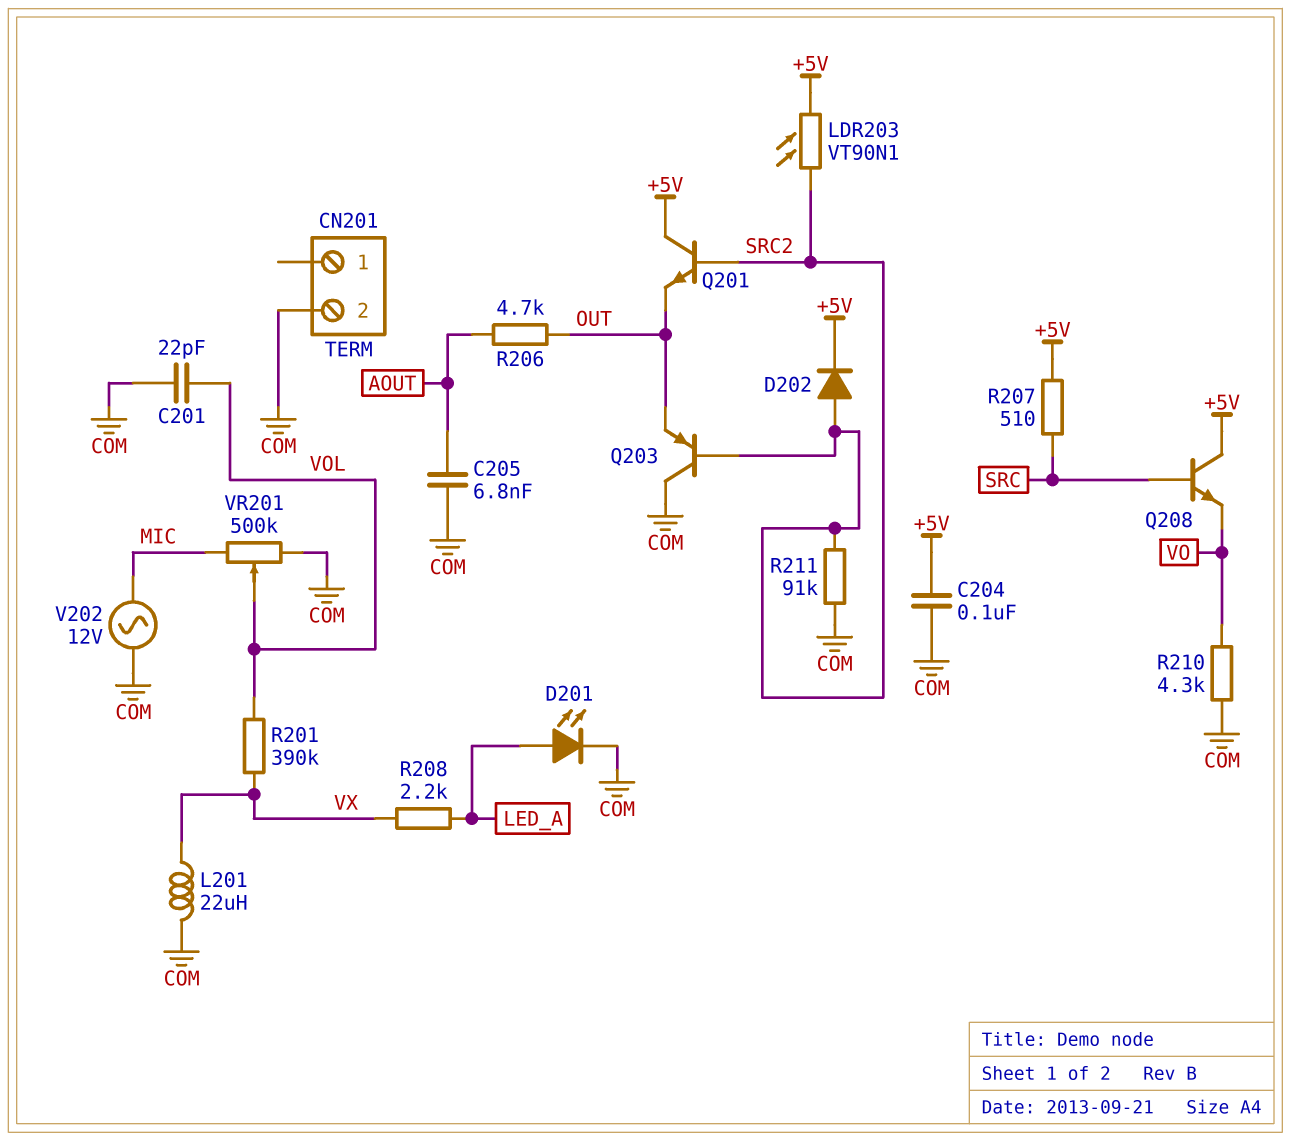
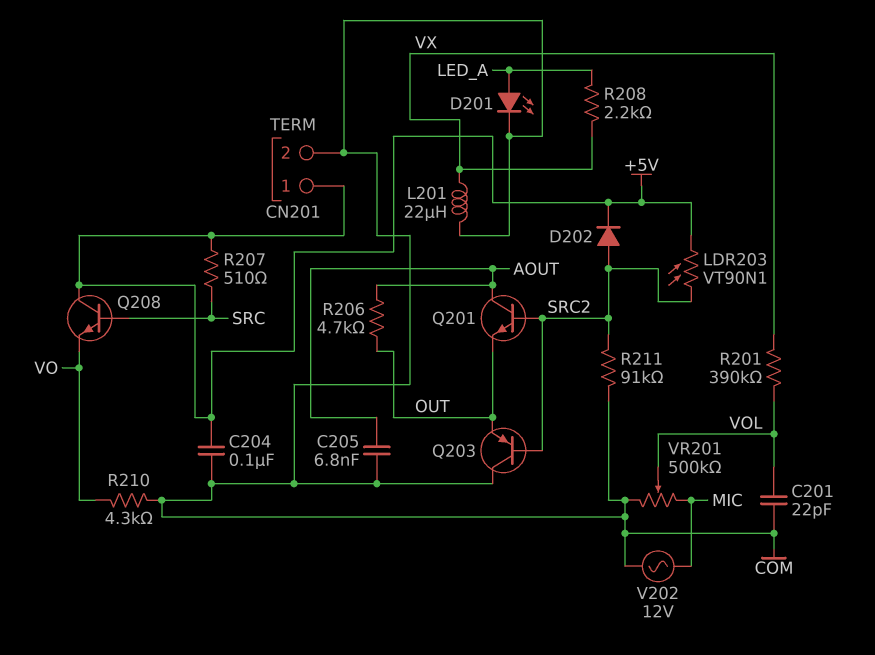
CN201 pin 1: none -> +5V
Q201: NPN (B SRC2, C +5V, E OUT) -> NPN (B SRC2, C AOUT, E OUT)

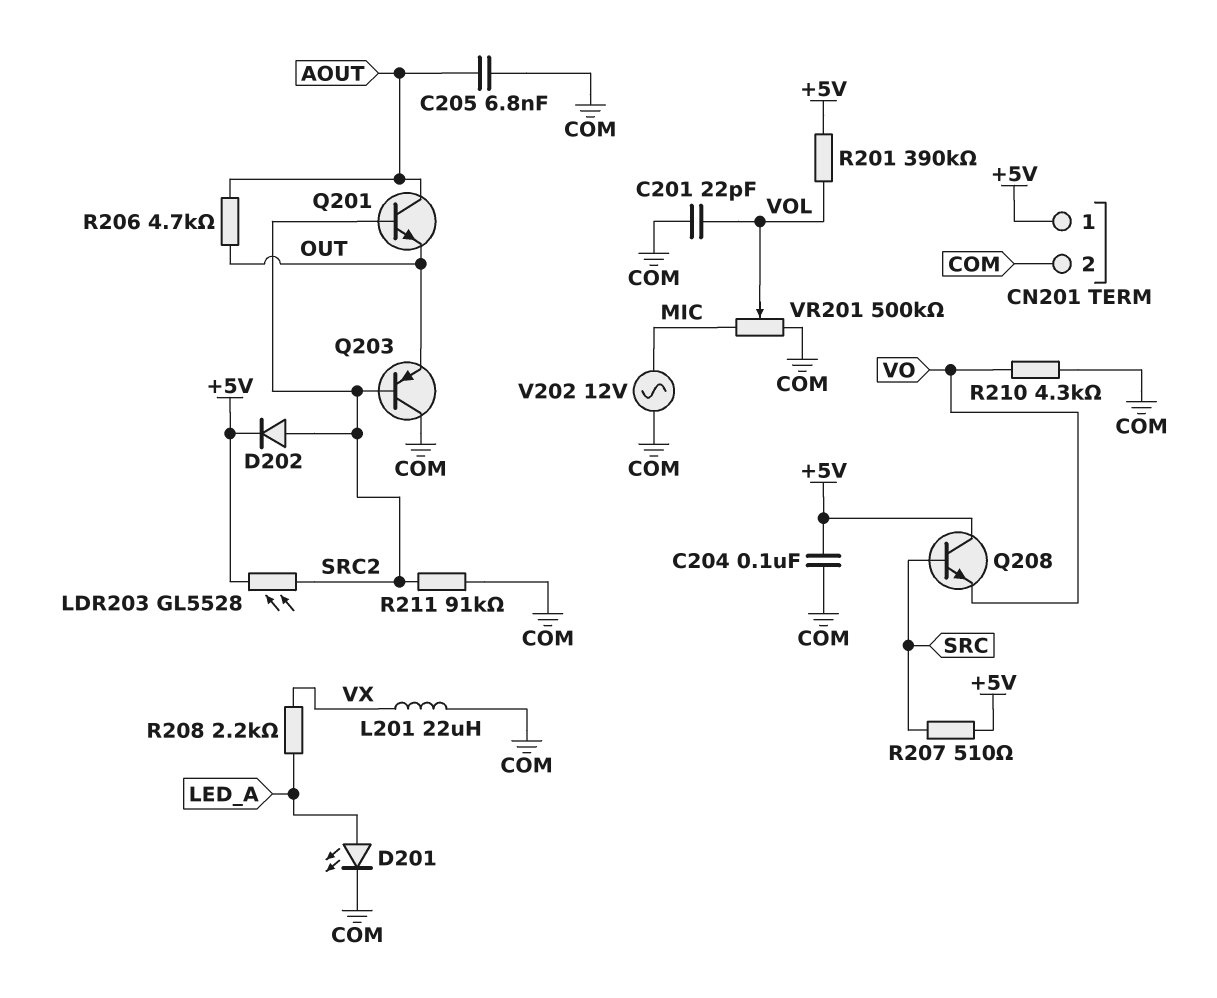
LDR203: VT90N1 (+5V, SRC2) -> GL5528 (+5V, SRC2)
R201: 390k (VOL, VX) -> 390k (+5V, VOL)

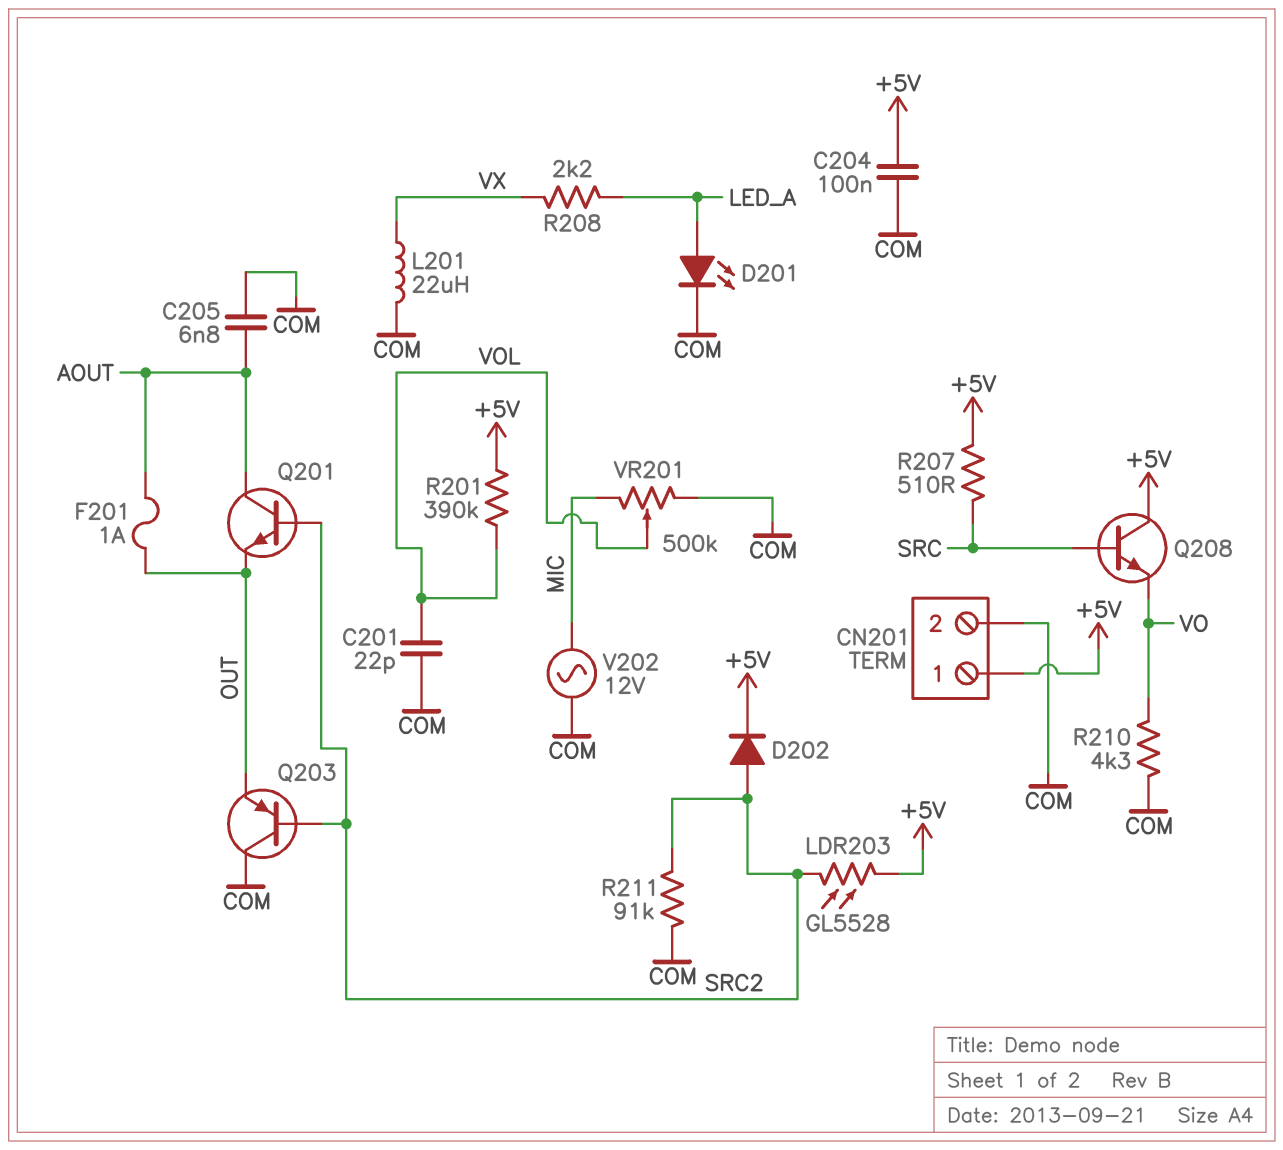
F201: none -> 1A (AOUT, OUT)
R206: 4.7k (AOUT, OUT) -> none

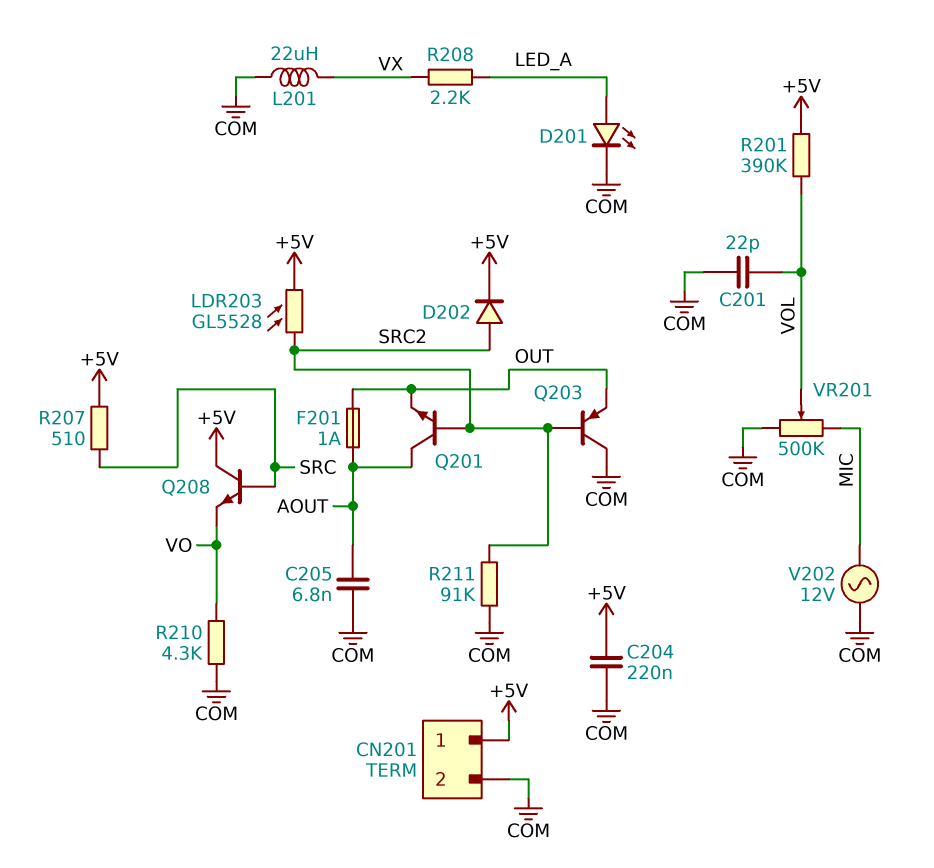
C204: 100nF (+5V, COM) -> 220nF (+5V, COM)

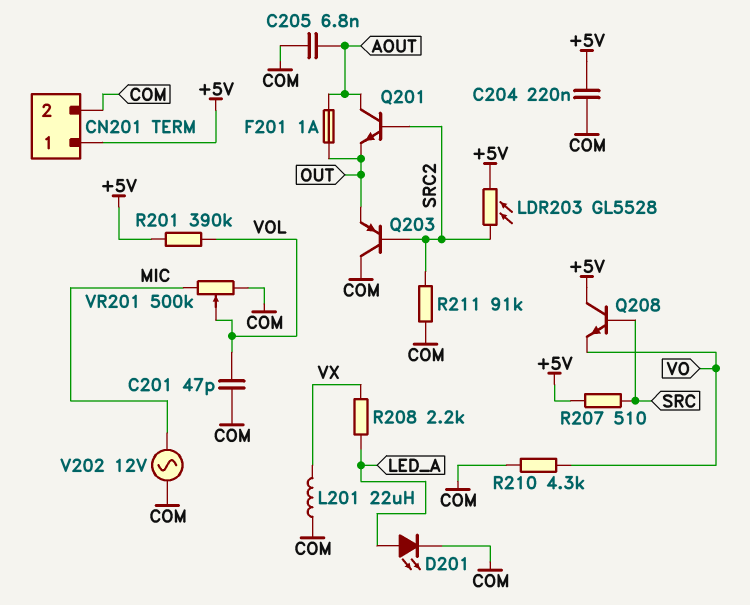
C201: 22pF (COM, VOL) -> 47pF (COM, VOL)
D202: diode (A SRC2, K +5V) -> none

